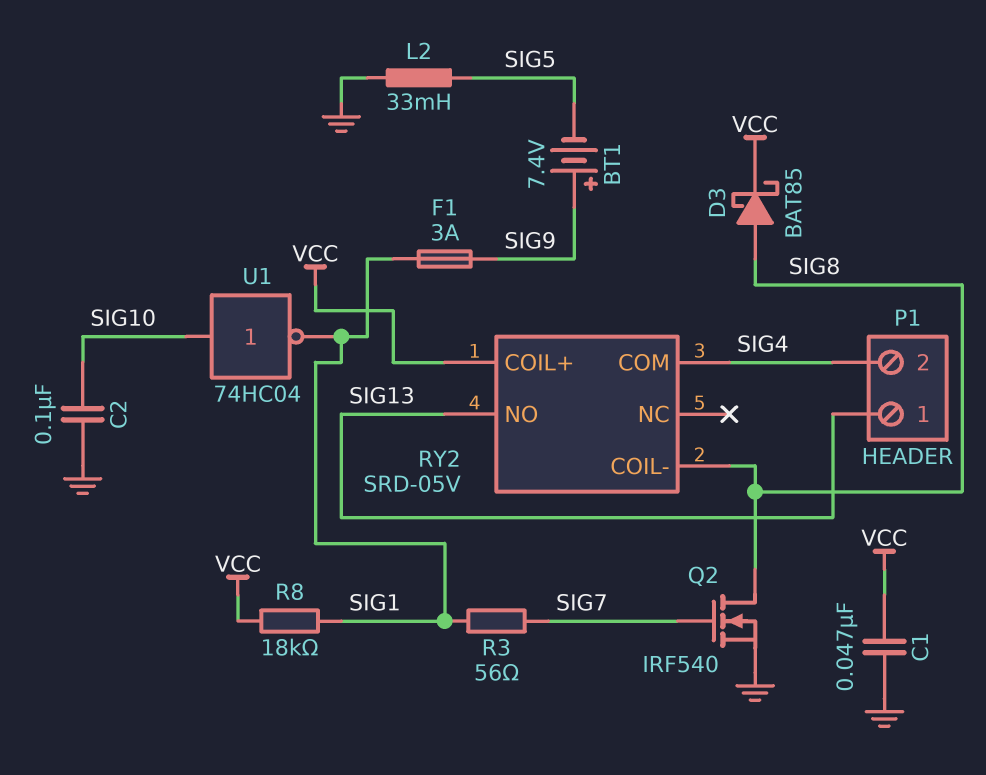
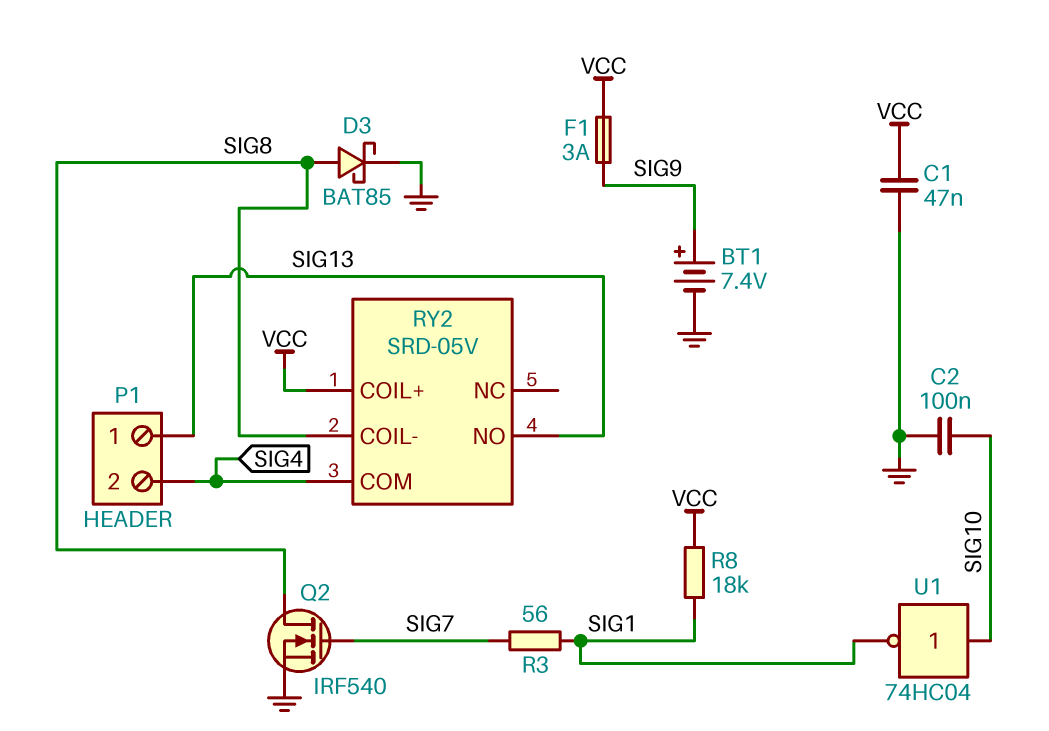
BT1: 7.4V (plus SIG9, minus SIG5) -> 7.4V (plus SIG9, minus GND)
D3: schottky BAT85 (A SIG8, K VCC) -> schottky BAT85 (A SIG8, K GND)
F1: 3A (SIG1, SIG9) -> 3A (SIG9, VCC)
L2: 33mH (GND, SIG5) -> none

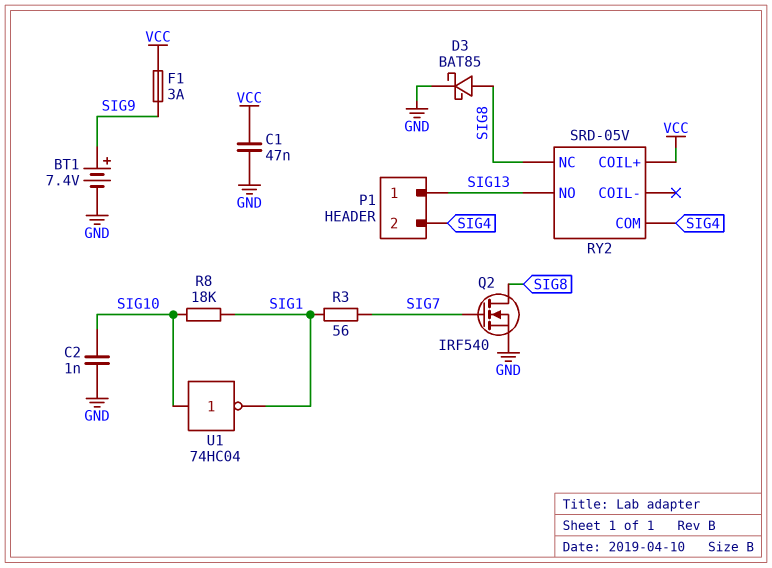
C2: 100nF (GND, SIG10) -> 1nF (GND, SIG10)
R8: 18k (SIG1, VCC) -> 18k (SIG1, SIG10)
RY2 pin COIL-: SIG8 -> none
RY2 pin NC: none -> SIG8

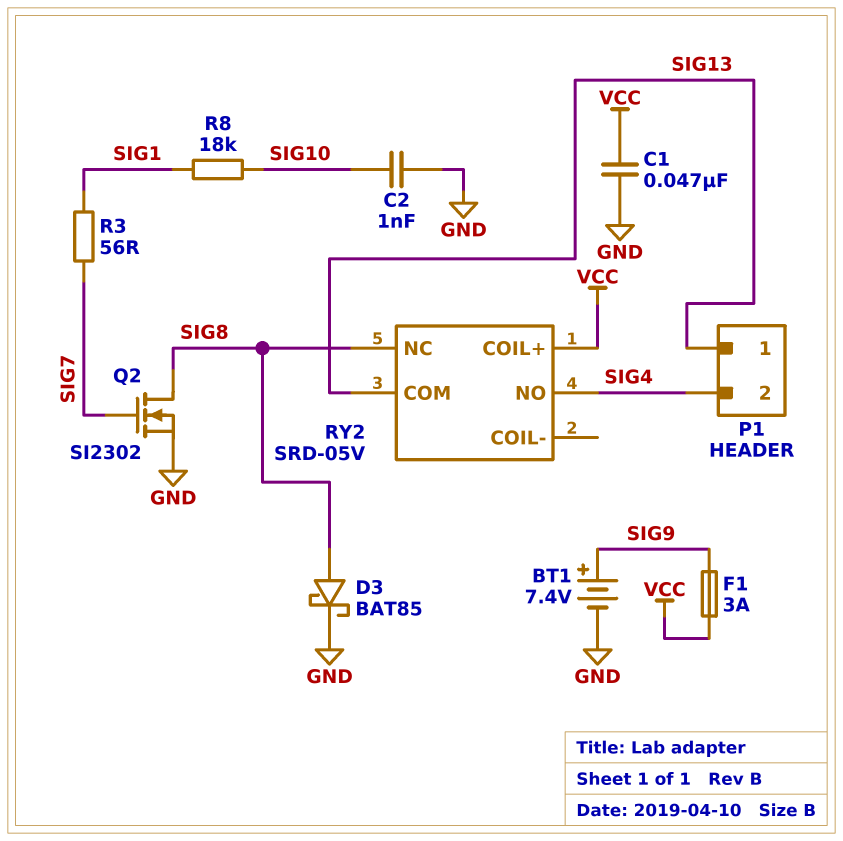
Q2: NMOS IRF540 (G SIG7, D SIG8, S GND) -> NMOS SI2302 (G SIG7, D SIG8, S GND)
RY2 pin COM: SIG4 -> SIG13
RY2 pin NO: SIG13 -> SIG4
U1: NOT 74HC04 (in SIG10, out SIG1) -> none

